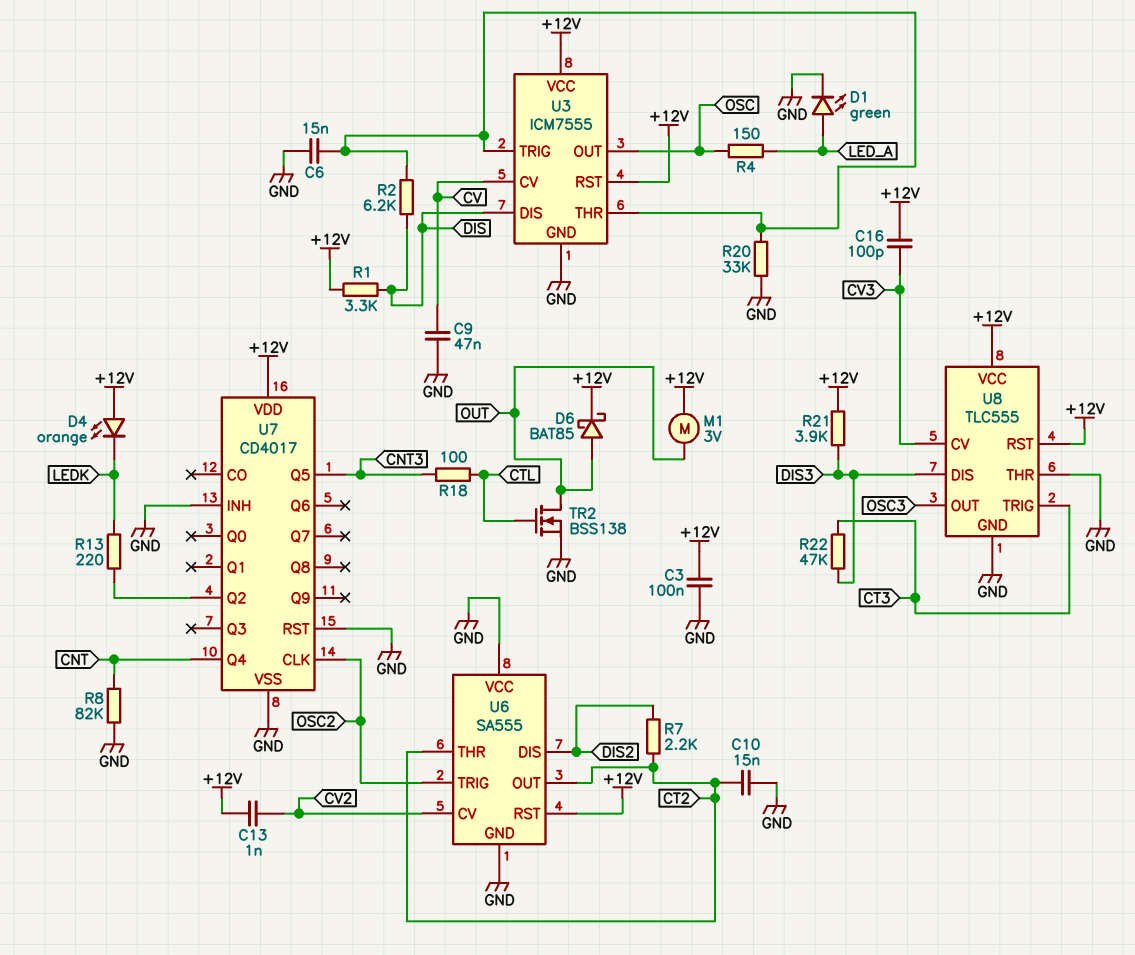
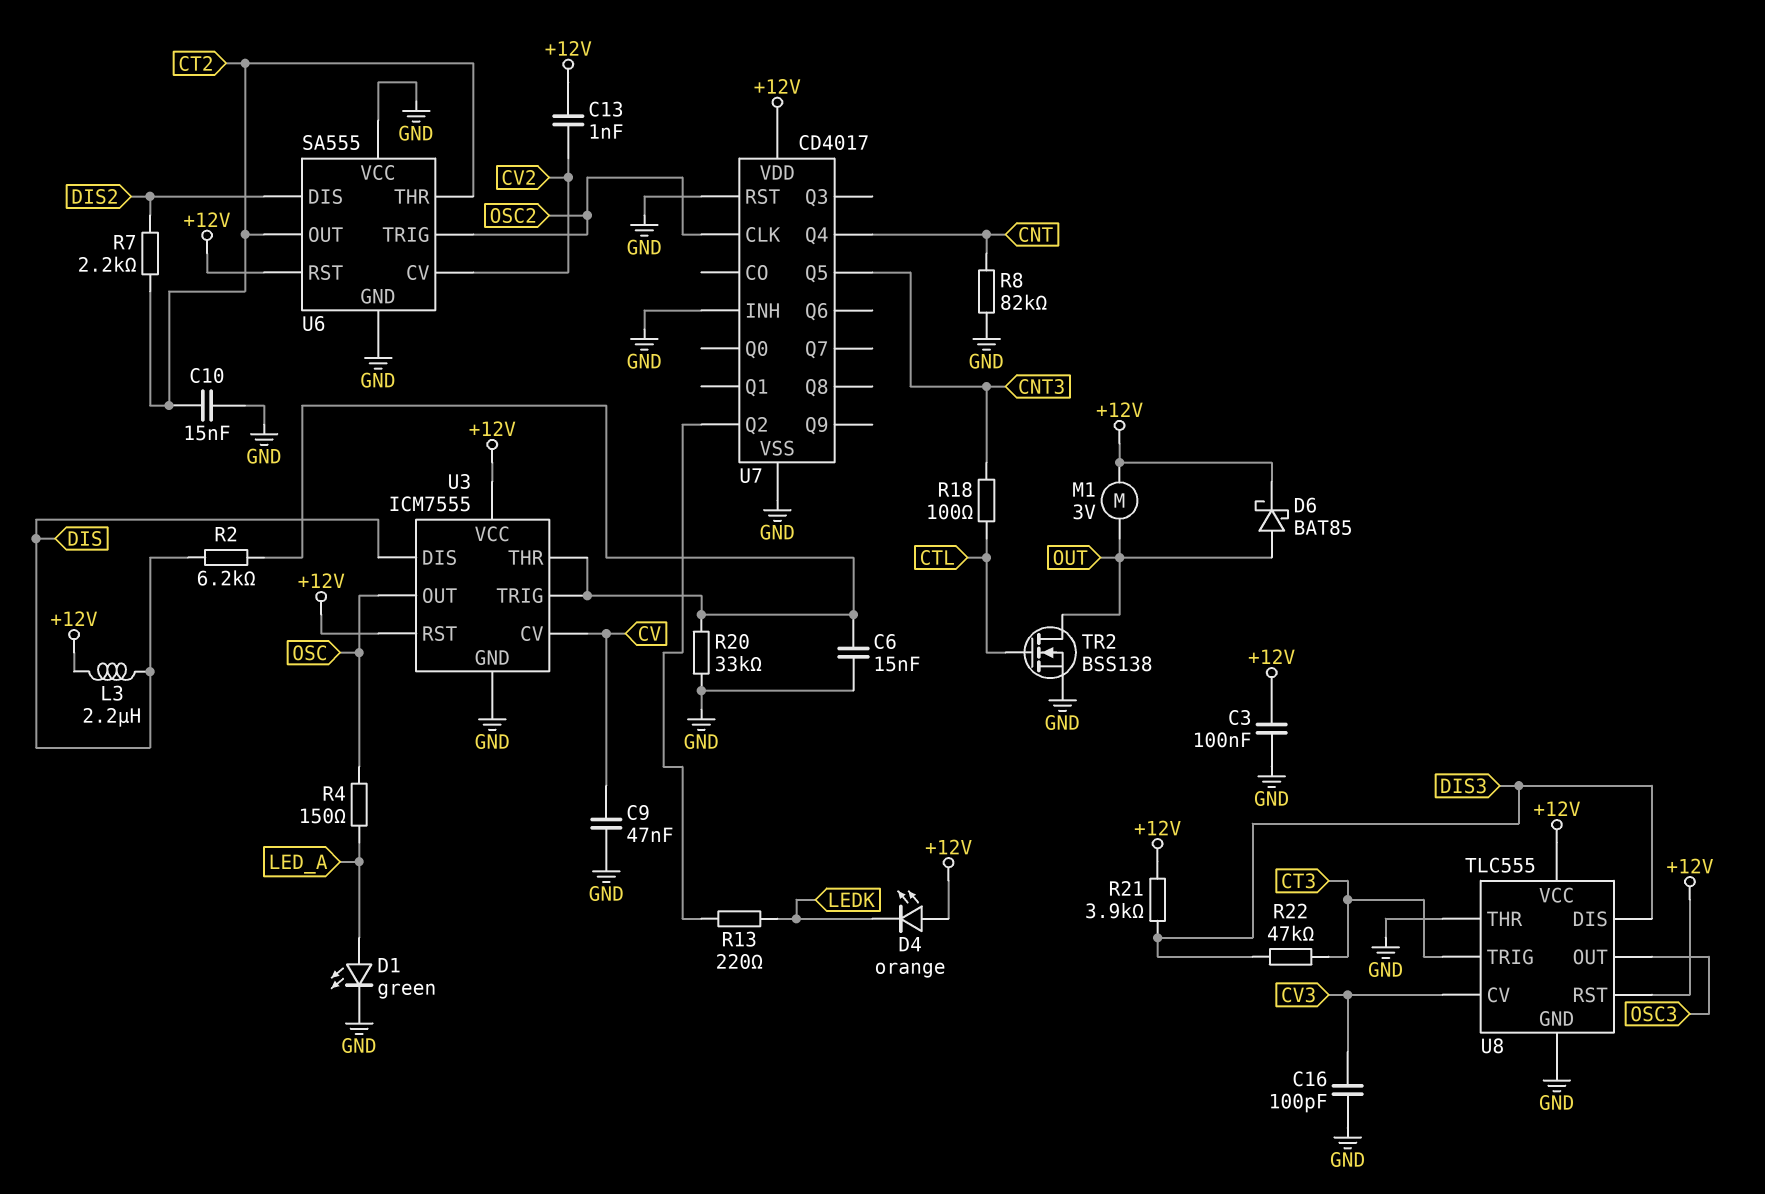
C16: 100pF (+12V, CV3) -> 100pF (CV3, GND)
L3: none -> 2.2uH (+12V, DIS)
R1: 3.3k (+12V, DIS) -> none

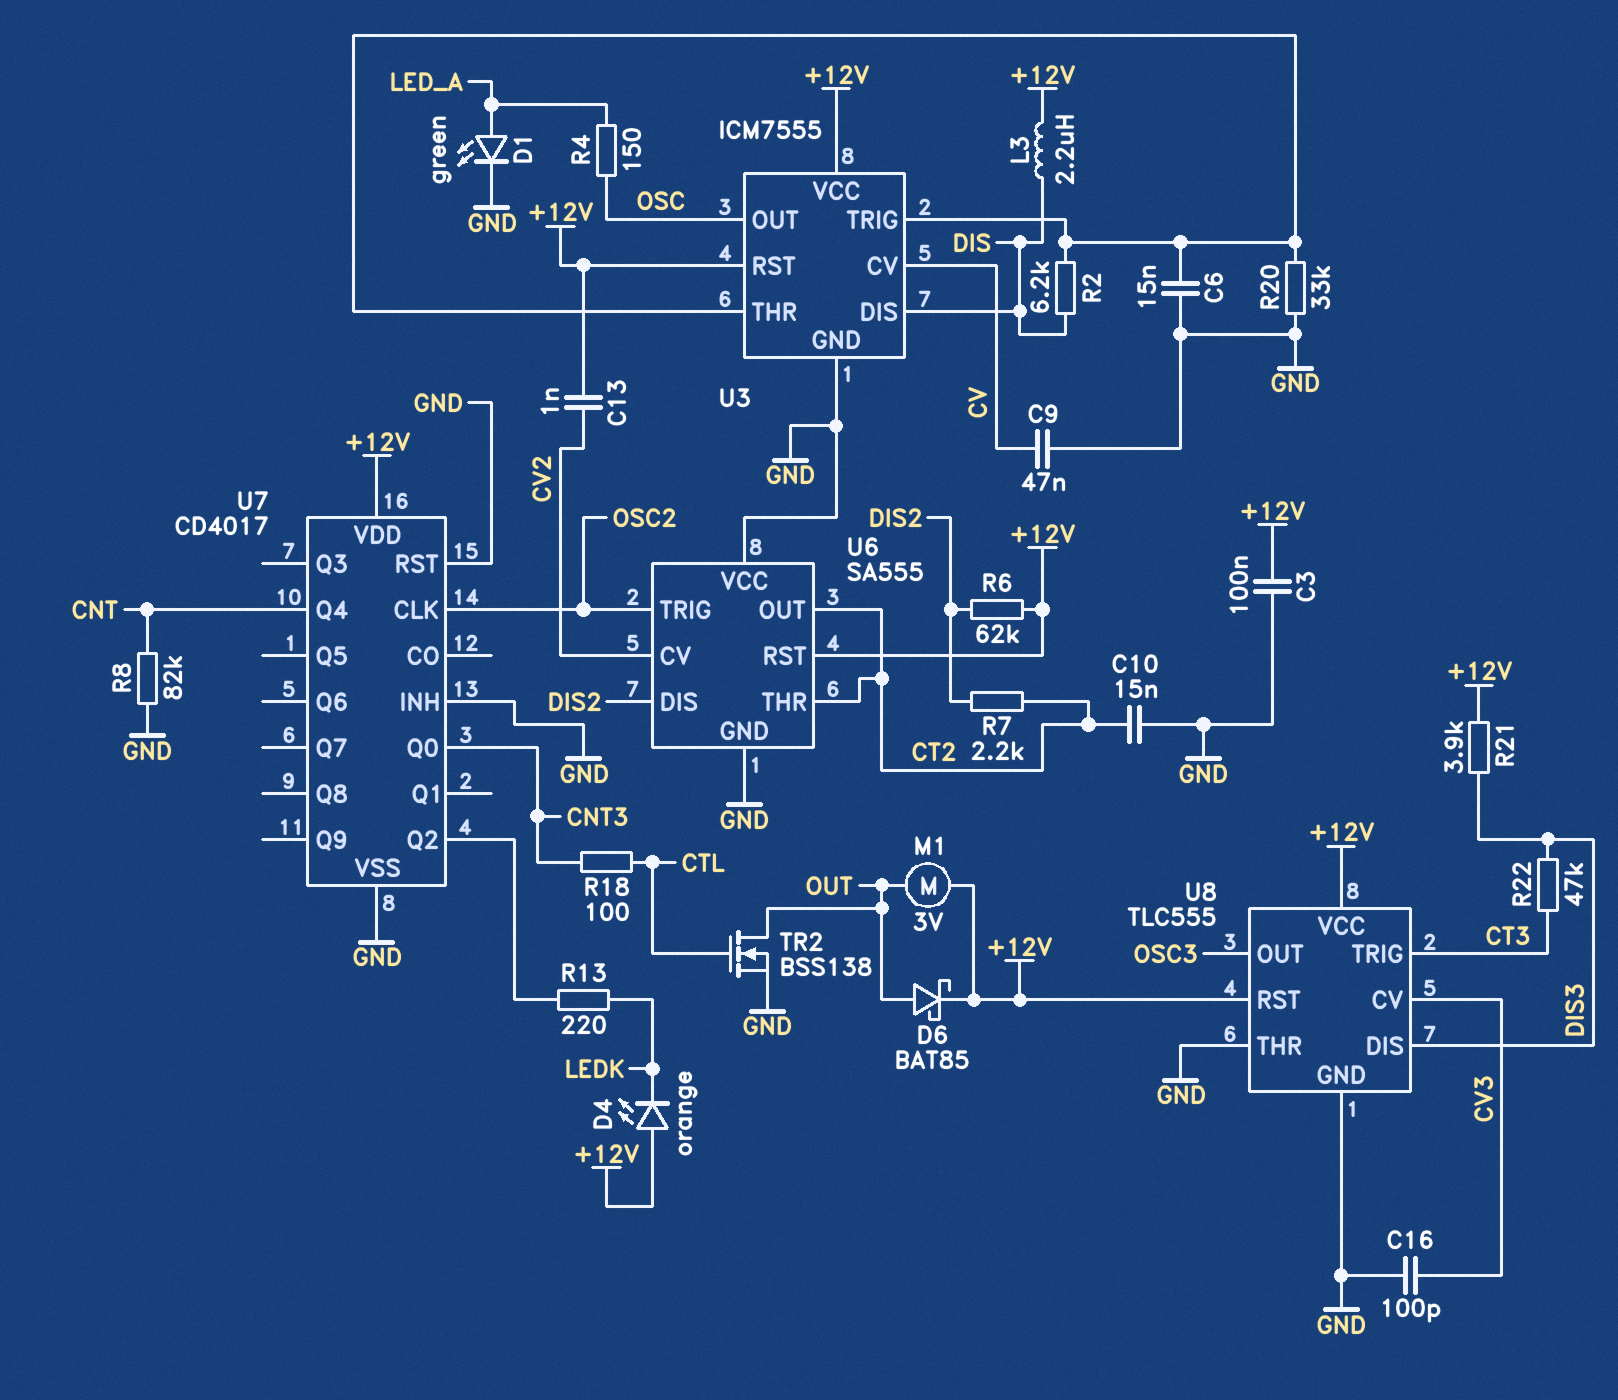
R6: none -> 62k (+12V, DIS2)
U7 pin Q0: none -> CNT3
U7 pin Q5: CNT3 -> none

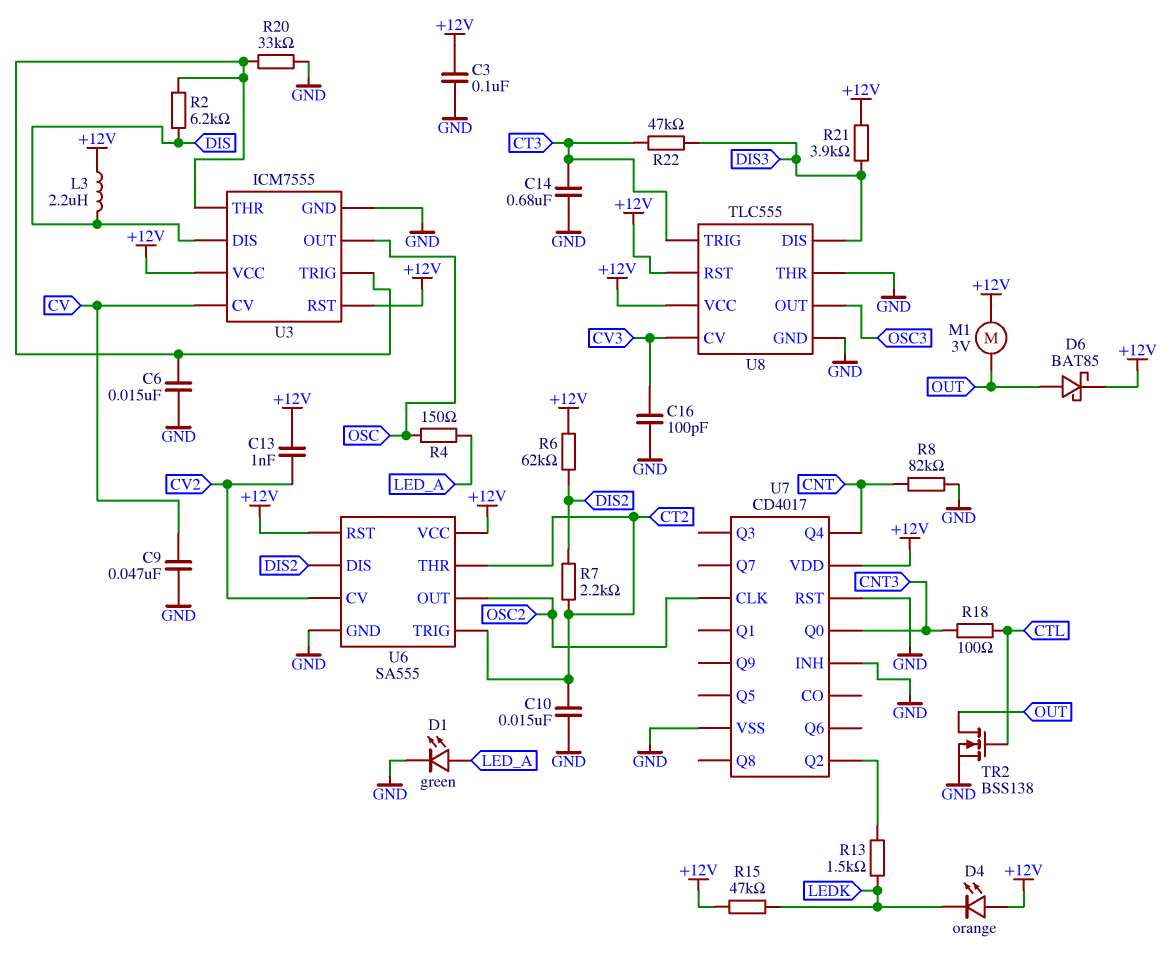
C14: none -> 680nF (CT3, GND)
R13: 220 (LEDK, U7/Q2) -> 1.5k (LEDK, U7/Q2)
R15: none -> 47k (+12V, LEDK)
U6 pin OUT: CT2 -> OSC2
U6 pin TRIG: OSC2 -> CT2
U6 pin VCC: GND -> +12V

